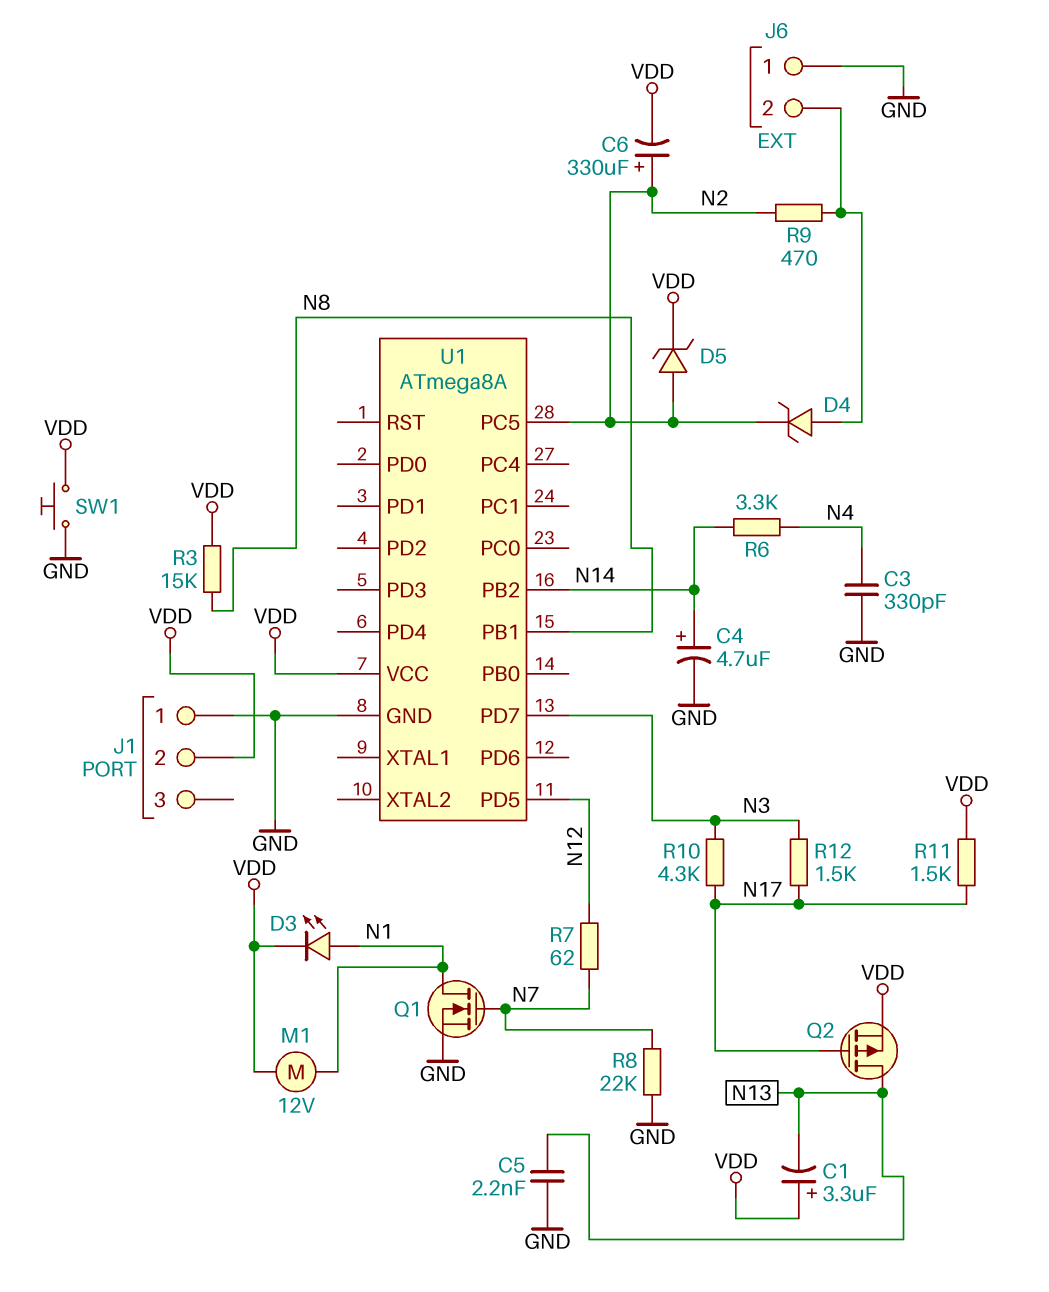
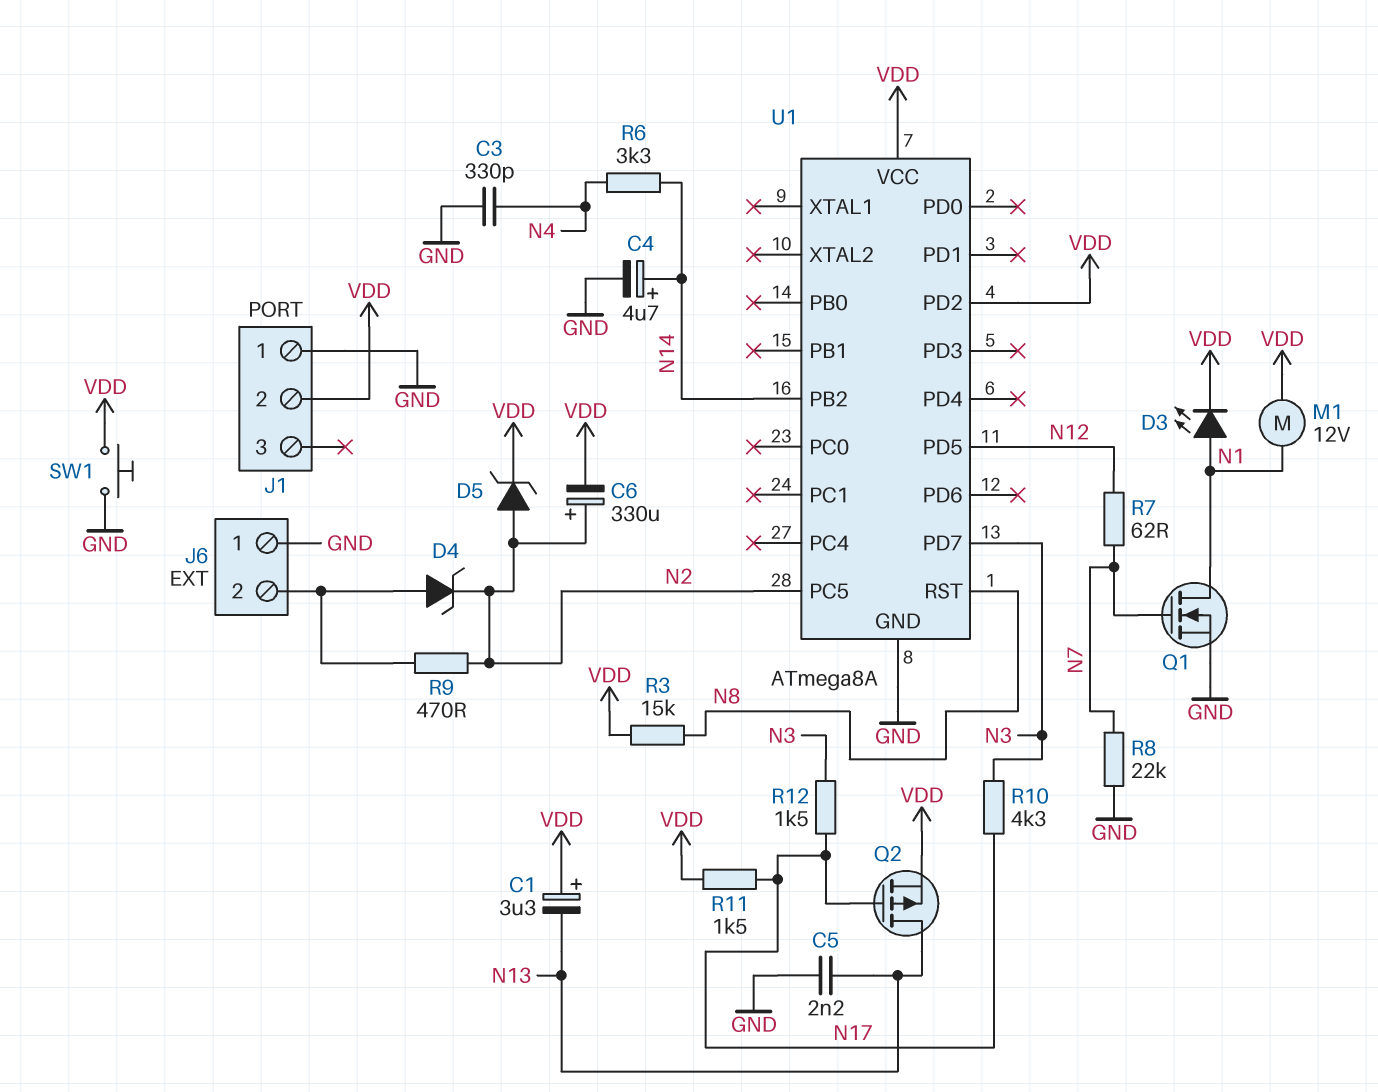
U1 pin PB1: N8 -> none
U1 pin PD2: none -> VDD
U1 pin RST: none -> N8

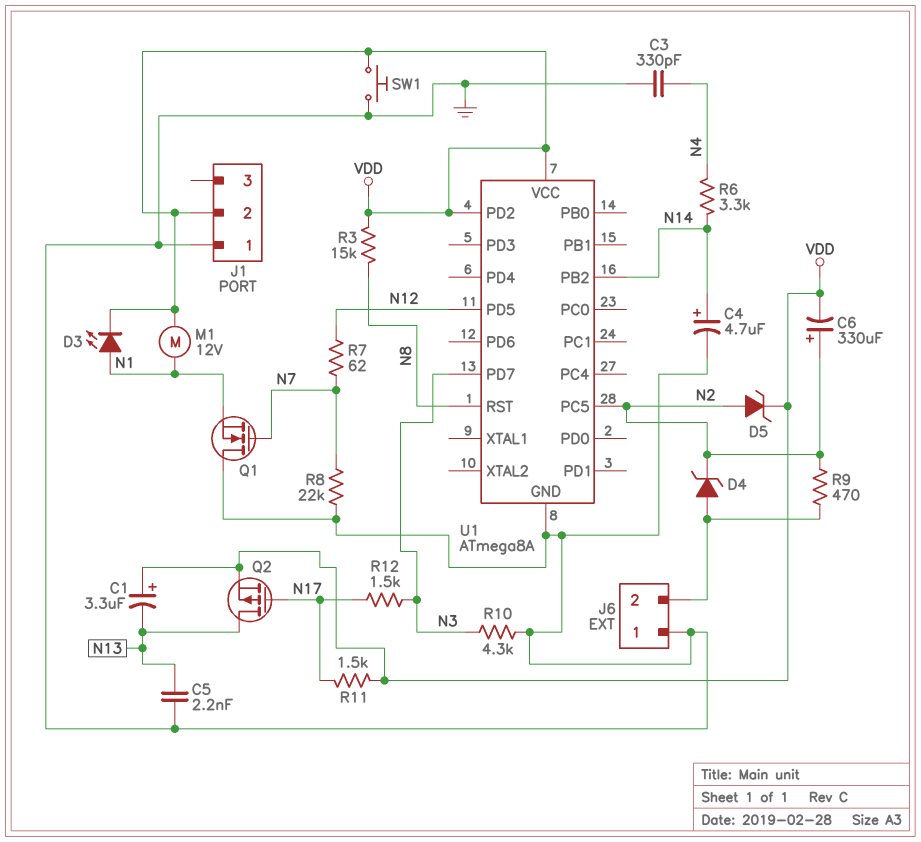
Q1: NMOS (G N7, D N1, S GND) -> NMOS (G N7, D GND, S N1)
R10: 4.3k (N3, N17) -> 4.3k (GND, N3)

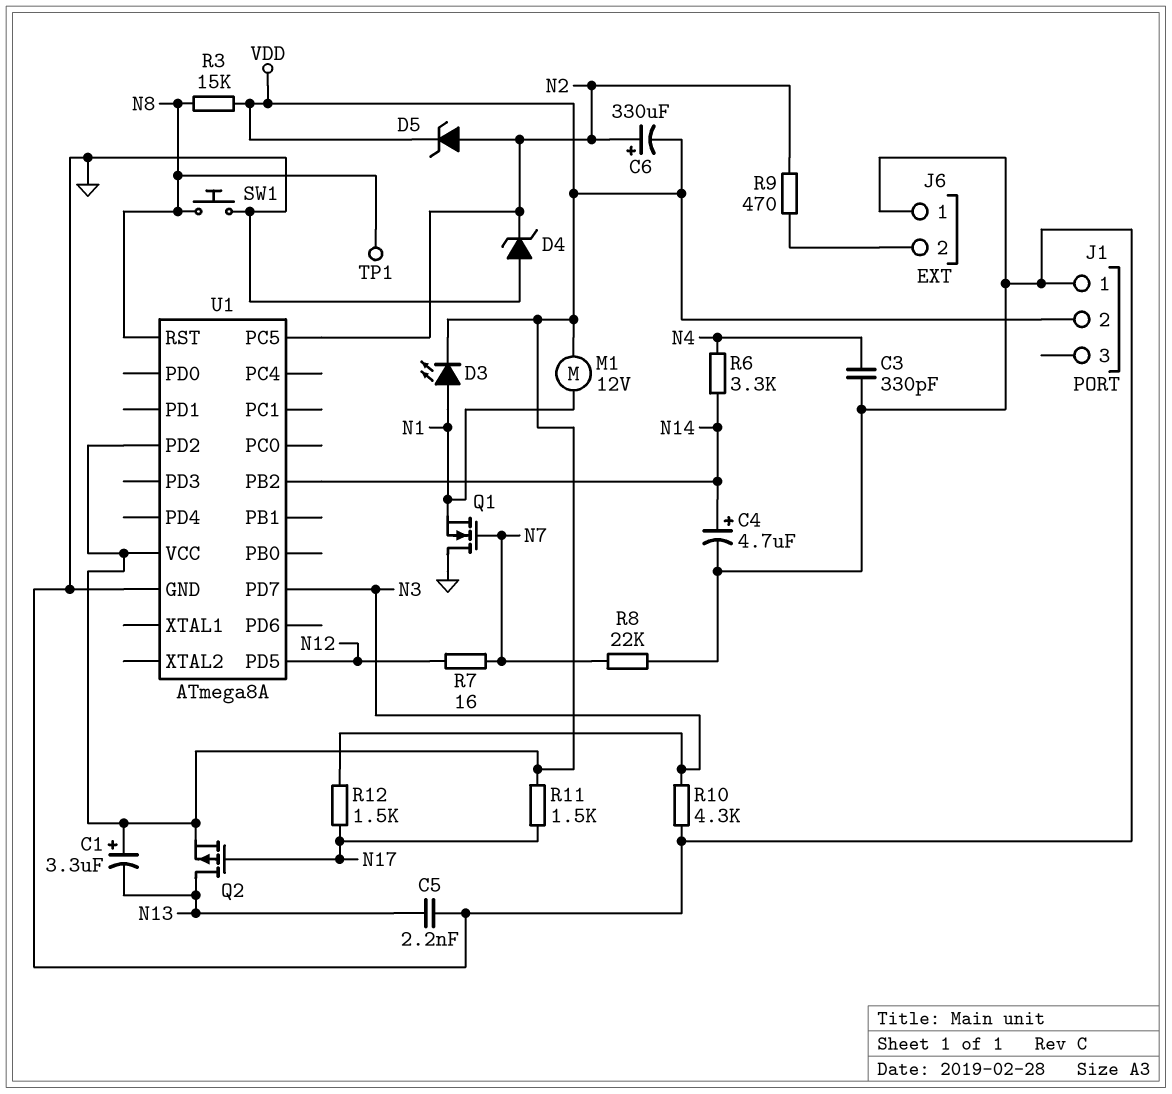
D4: zener (A J6/2, K N2) -> zener (A GND, K N2)
R7: 62 (N7, N12) -> 16 (N7, N12)
SW1: button (GND, VDD) -> button (GND, N8)
TP1: none -> test point (N8)

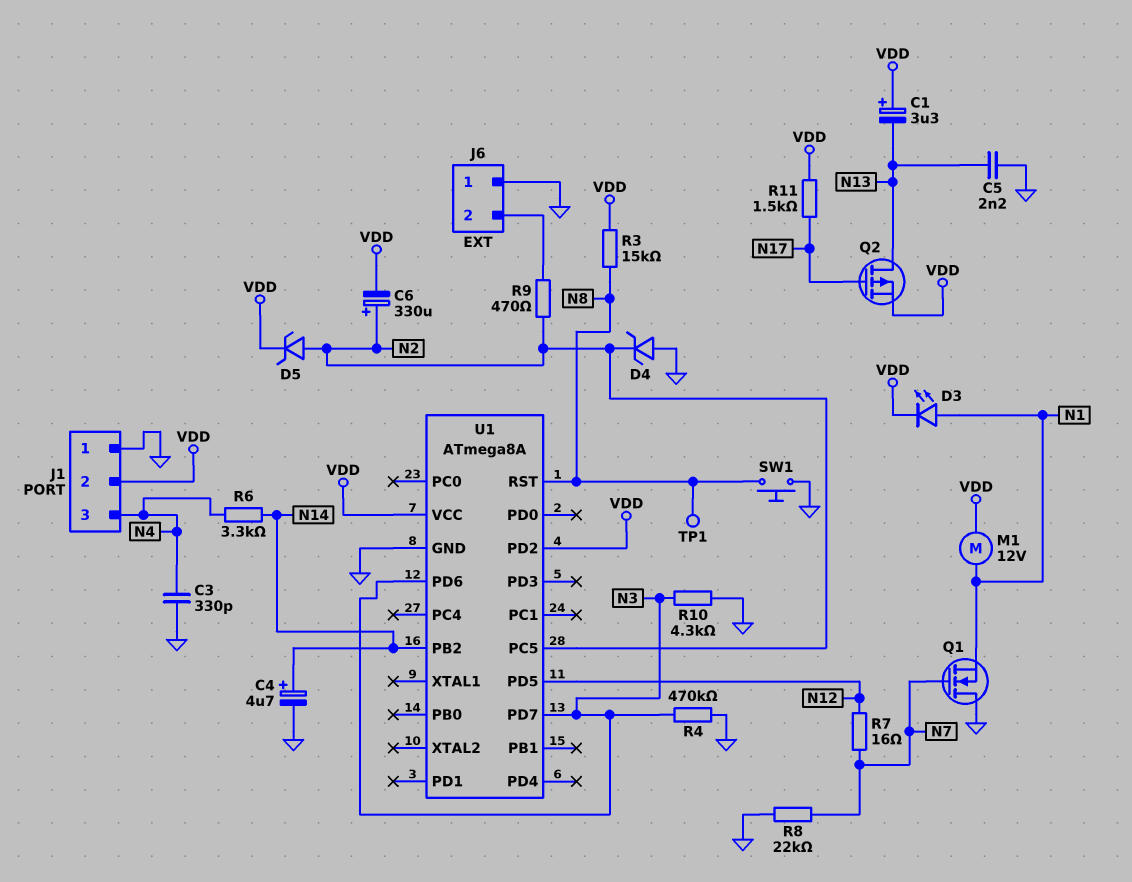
J1 pin 3: none -> N4
R4: none -> 470k (GND, N3)
R12: 1.5k (N3, N17) -> none
U1 pin PD6: none -> N3

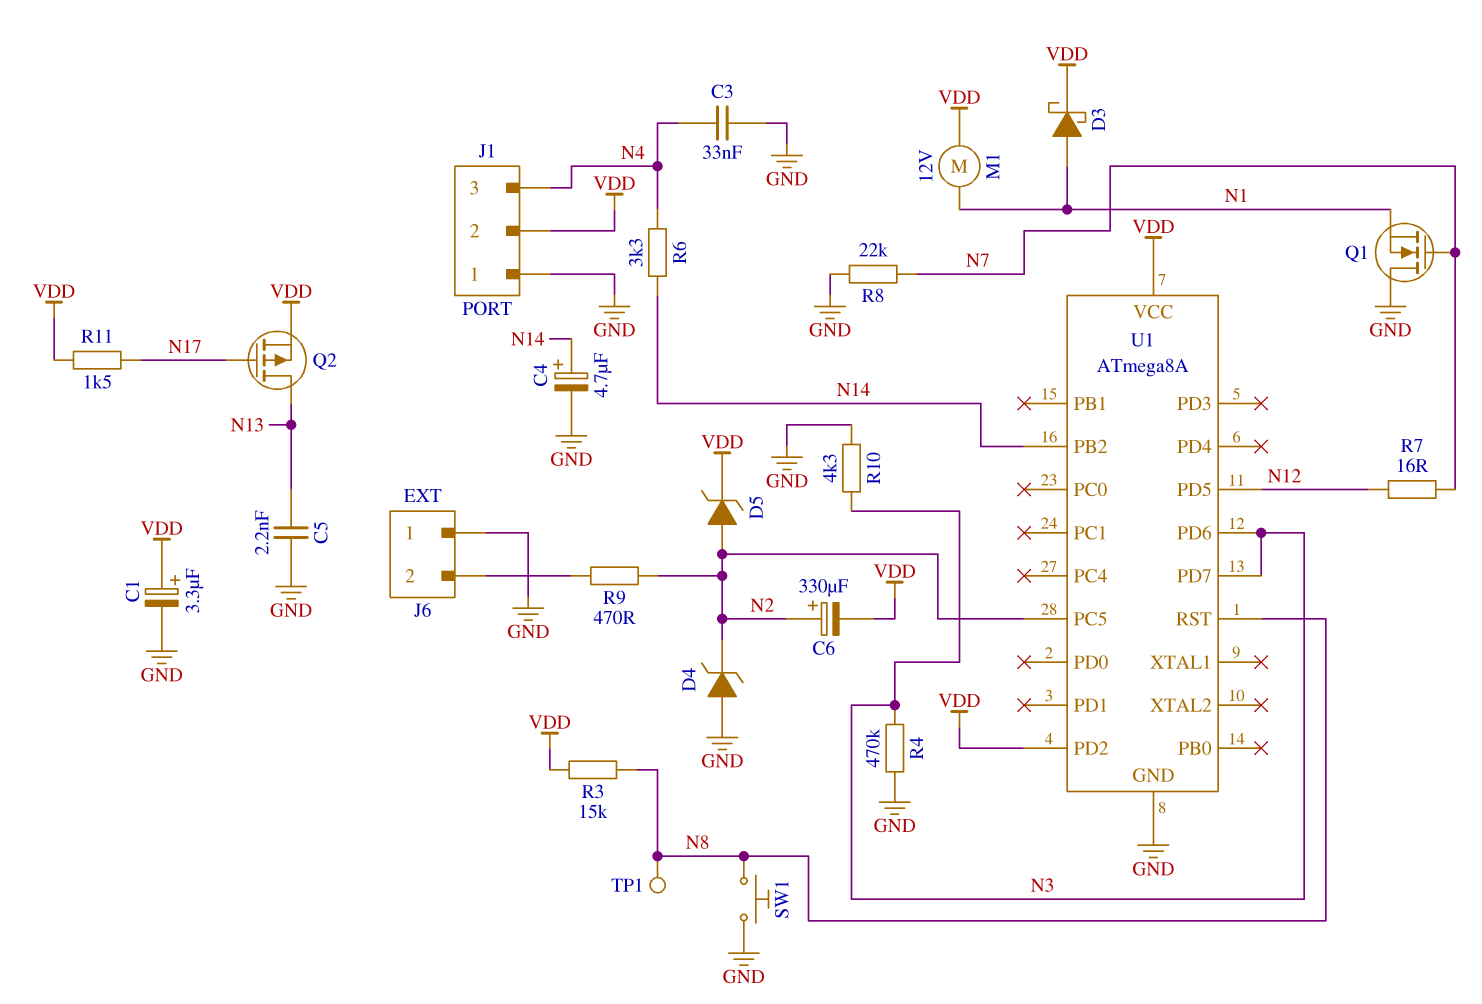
C1: 3.3uF (plus VDD, minus N13) -> 3.3uF (plus VDD, minus GND)
C3: 330pF (GND, N4) -> 33nF (GND, N4)
D3: LED (A N1, K VDD) -> schottky (A N1, K VDD)

